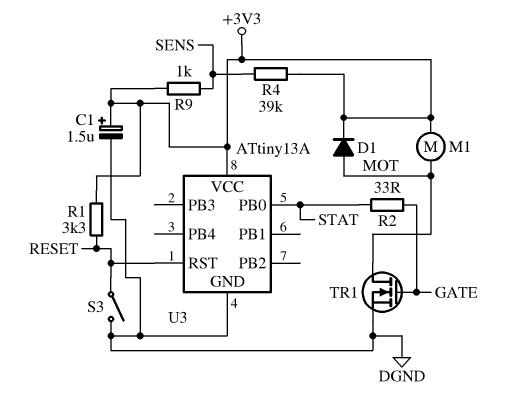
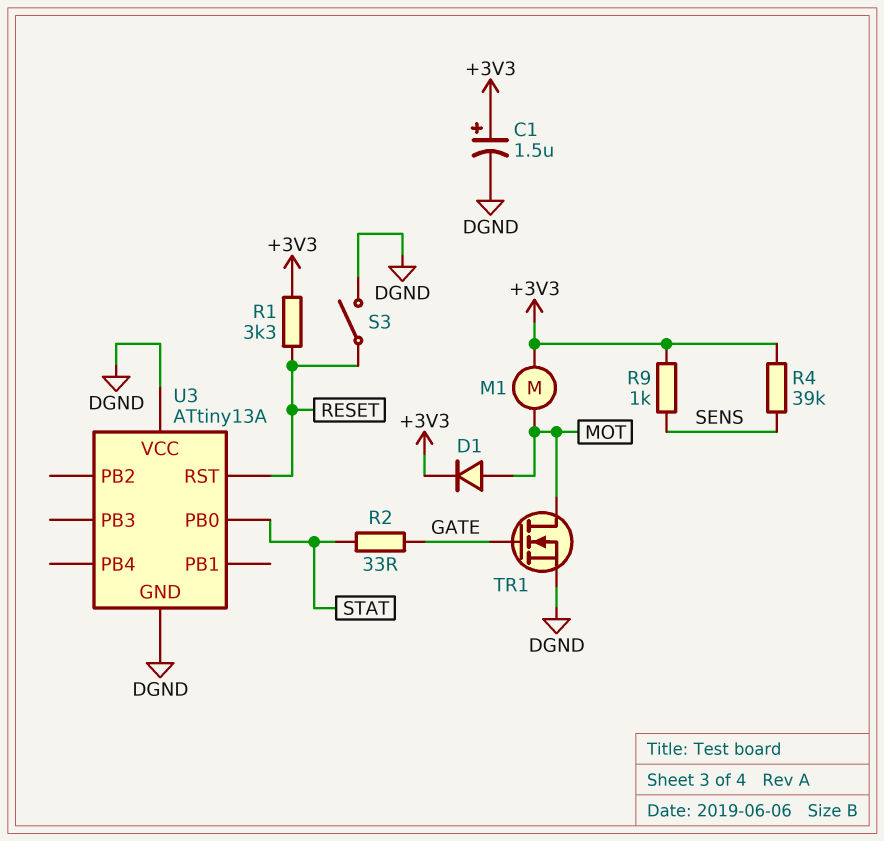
U3 pin VCC: +3V3 -> DGND

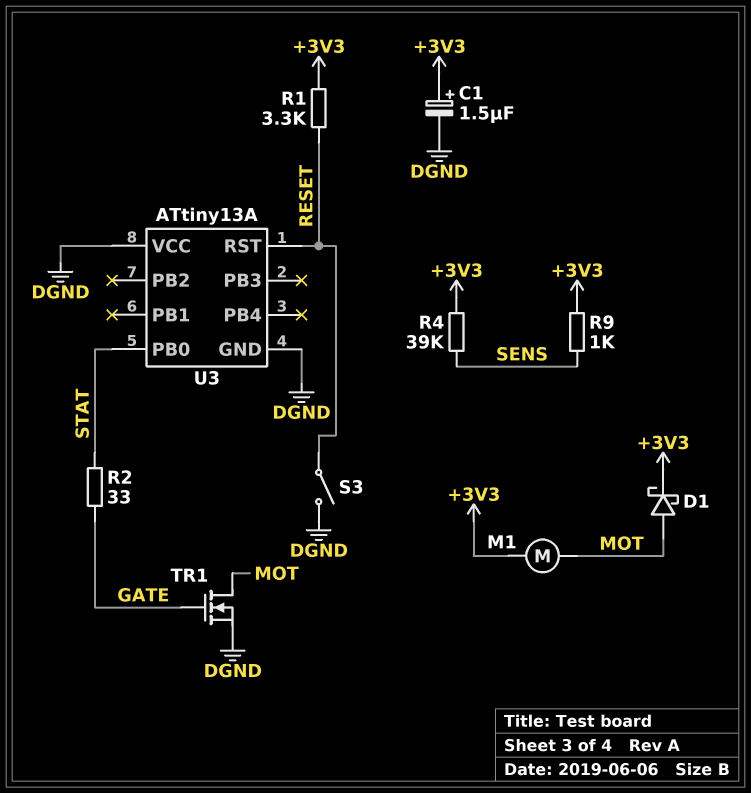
D1: diode (A MOT, K +3V3) -> schottky (A MOT, K +3V3)

